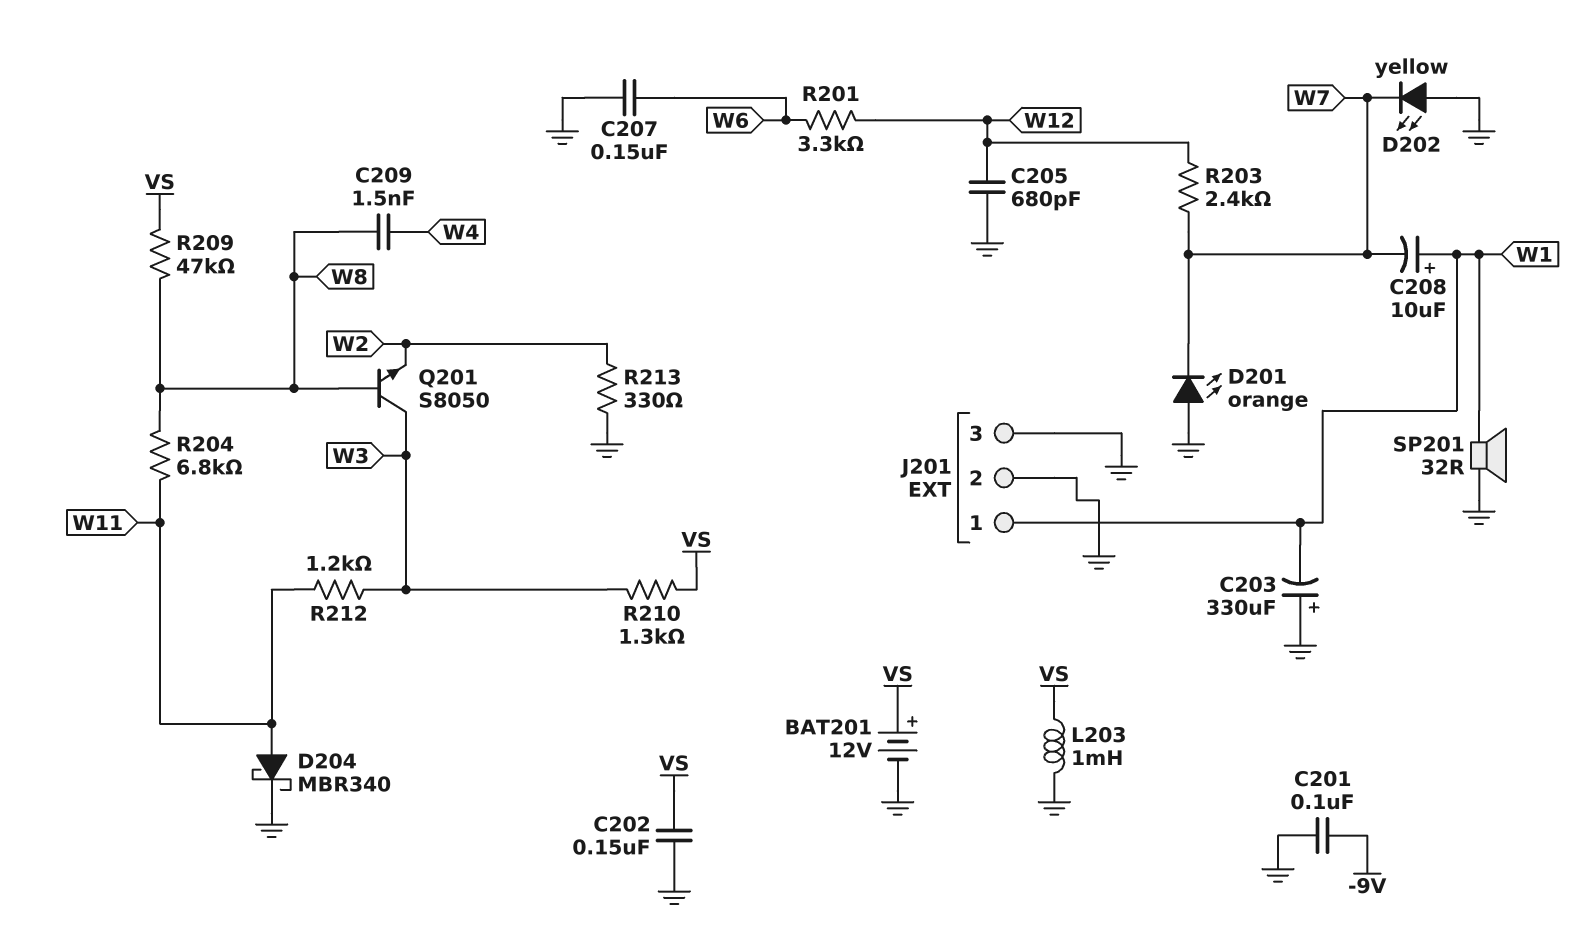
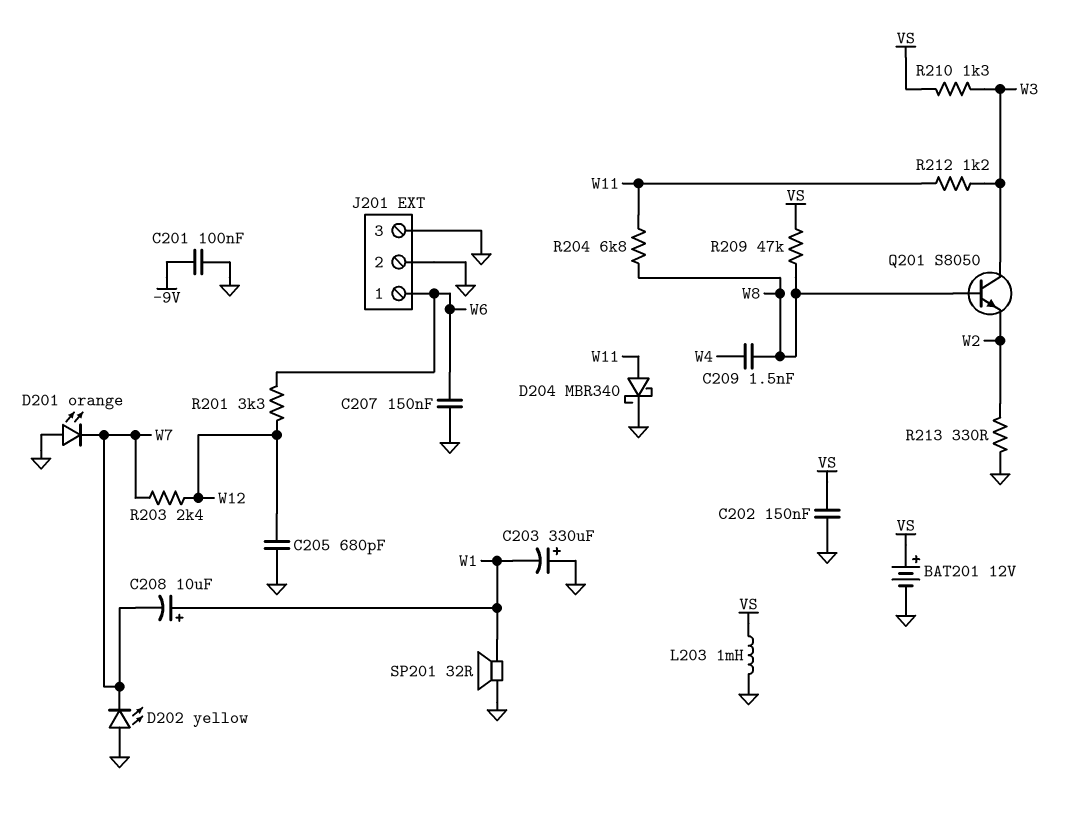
J201 pin 1: W1 -> W6

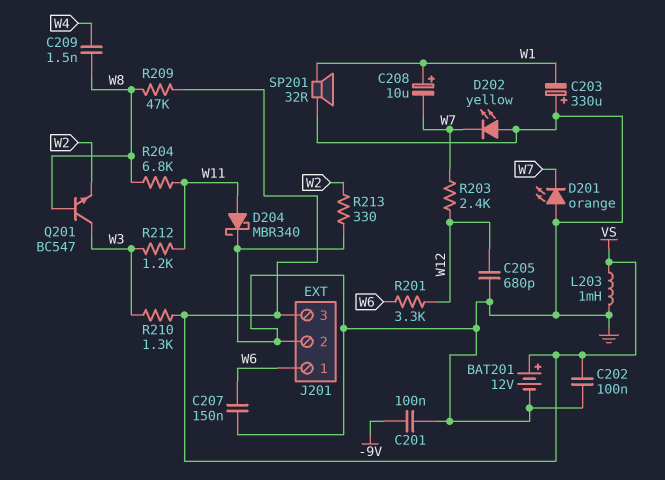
C202: 150nF (GND, VS) -> 100nF (GND, VS)
J201 pin 3: GND -> VS
Q201: NPN S8050 (B W8, C W3, E W2) -> NPN BC547 (B W8, C W3, E W2)

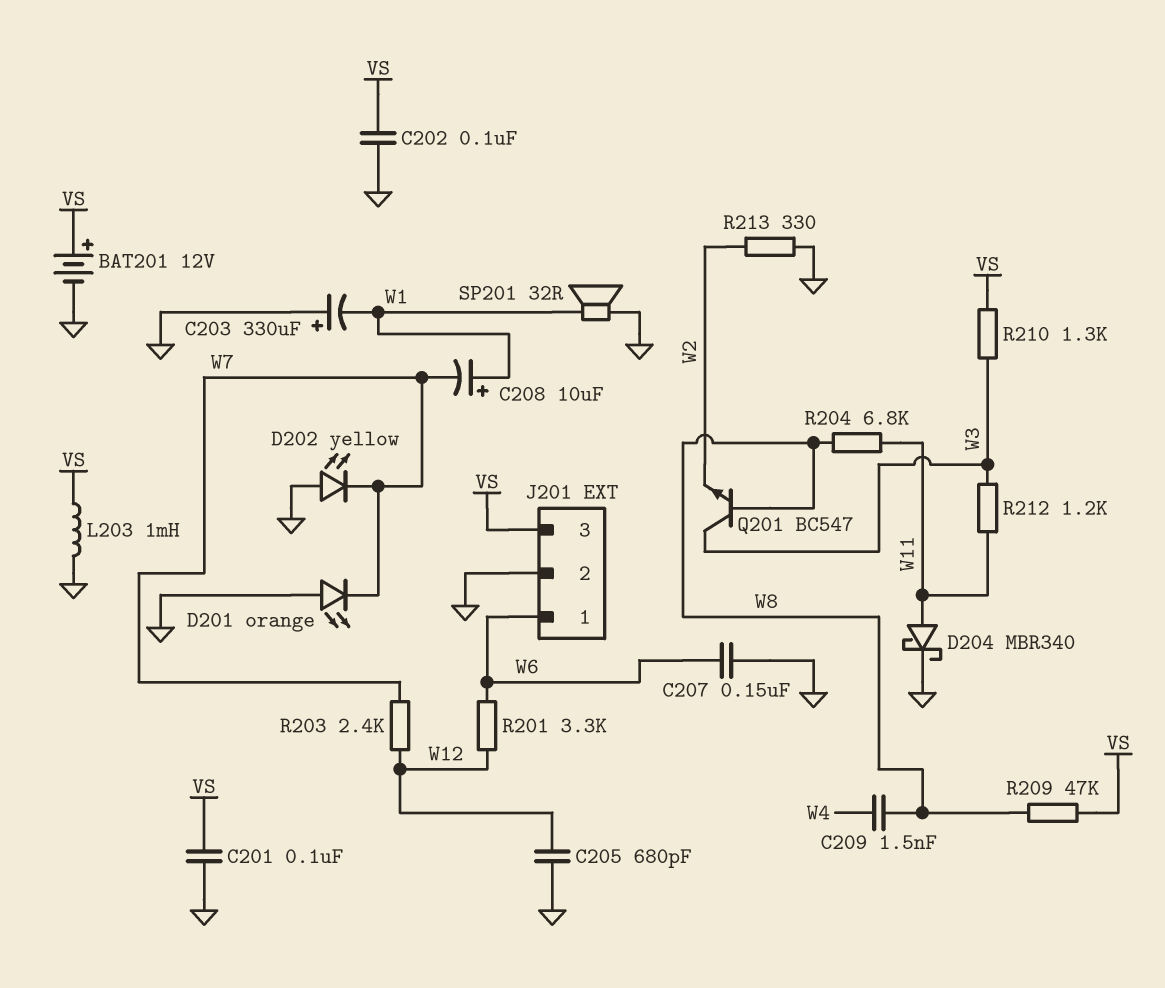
C201: 100nF (-9V, GND) -> 100nF (GND, VS)

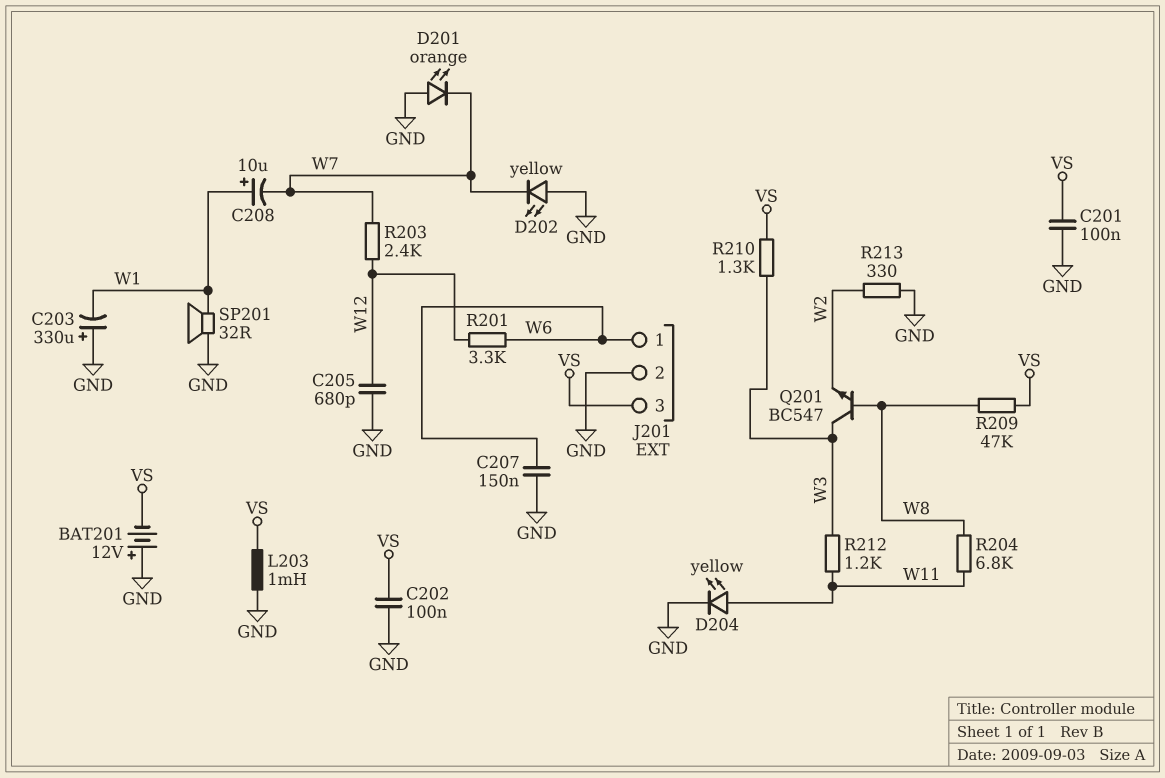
BAT201: 12V (plus VS, minus GND) -> 12V (plus GND, minus VS)
C209: 1.5nF (W4, W8) -> none
D204: schottky MBR340 (A W11, K GND) -> LED yellow (A W11, K GND)

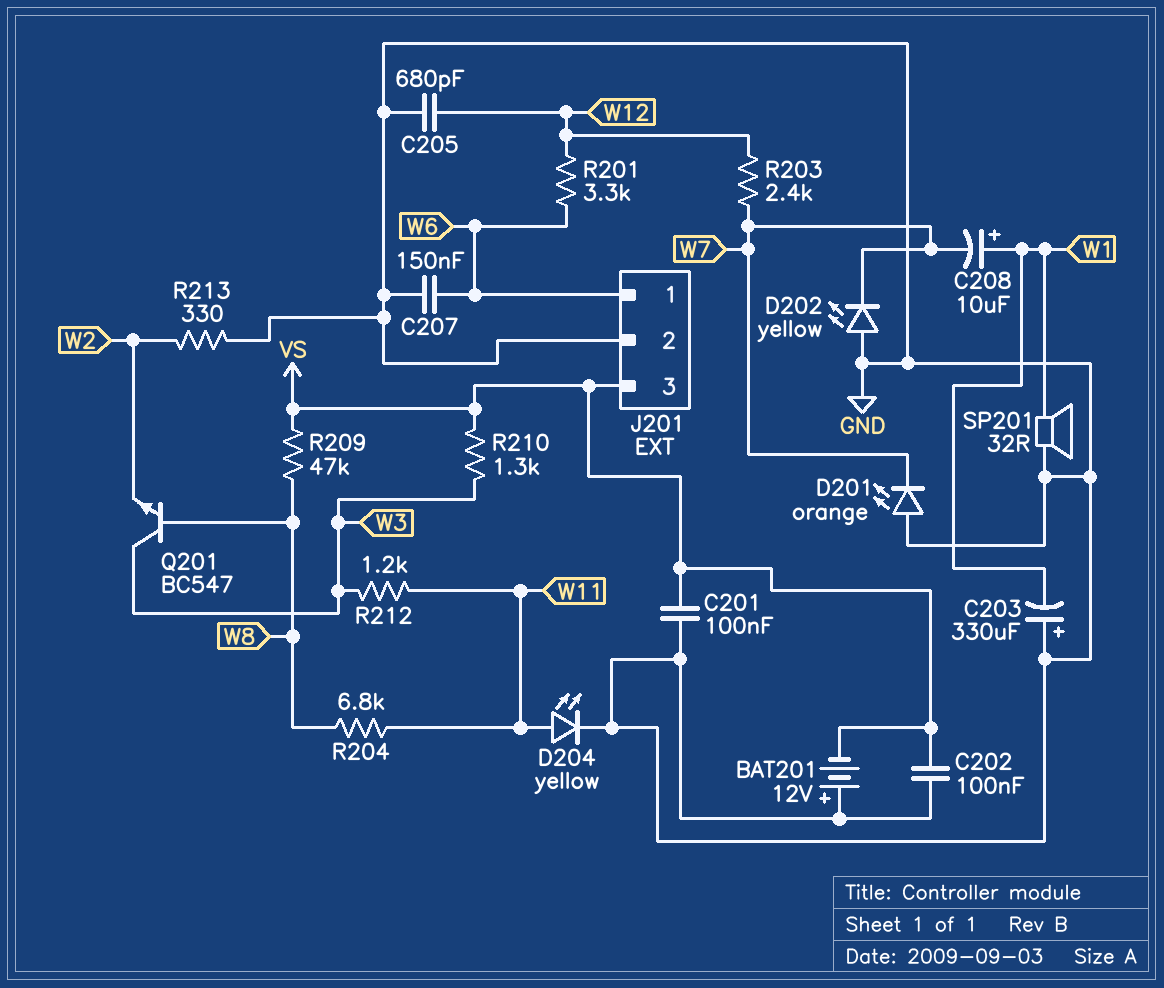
L203: 1mH (GND, VS) -> none

